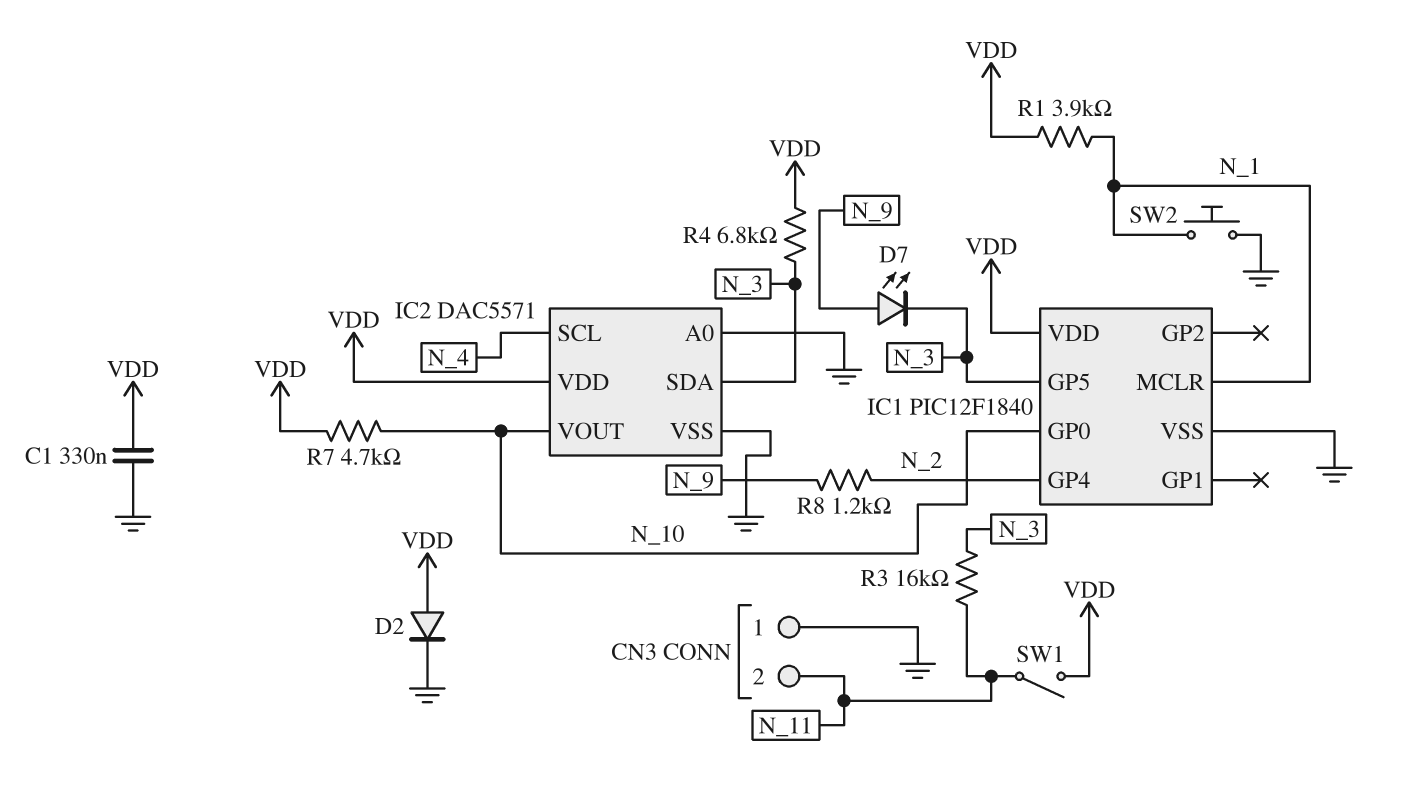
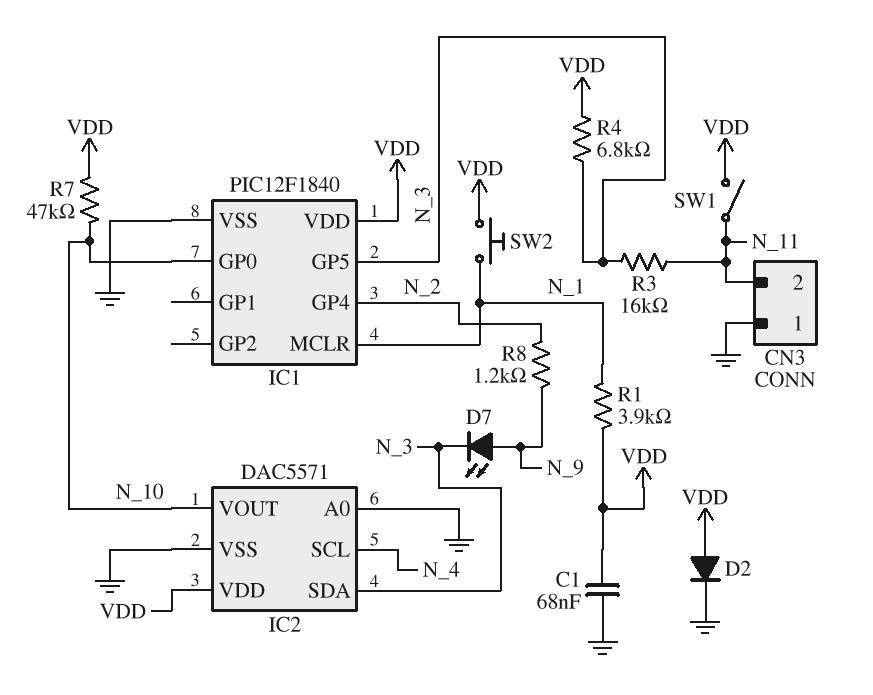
C1: 330nF (GND, VDD) -> 68nF (GND, VDD)
R7: 4.7k (N_10, VDD) -> 47k (N_10, VDD)
SW2: button (GND, N_1) -> button (N_1, VDD)

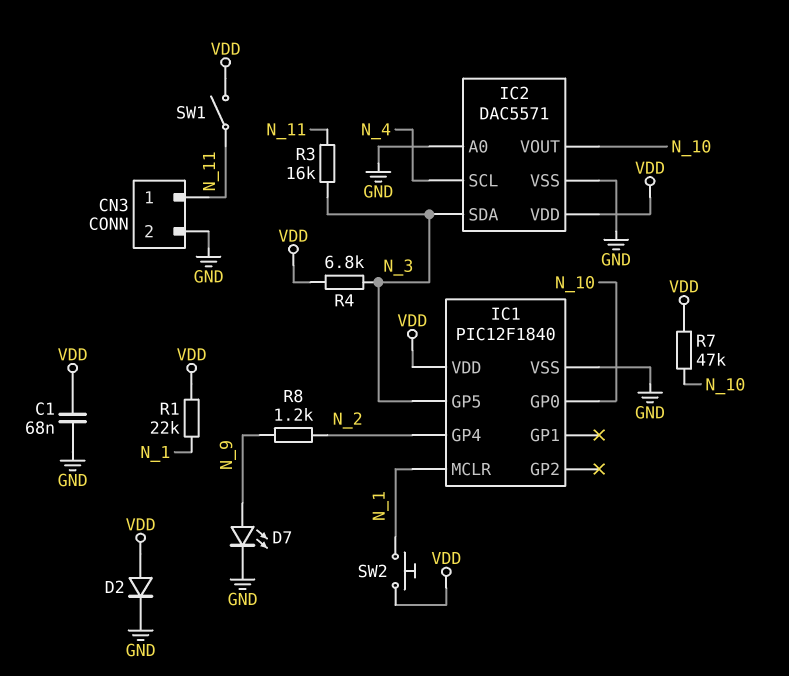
CN3 pin 1: GND -> N_11
CN3 pin 2: N_11 -> GND
D7: LED (A N_9, K N_3) -> LED (A N_9, K GND)
R1: 3.9k (N_1, VDD) -> 22k (N_1, VDD)

